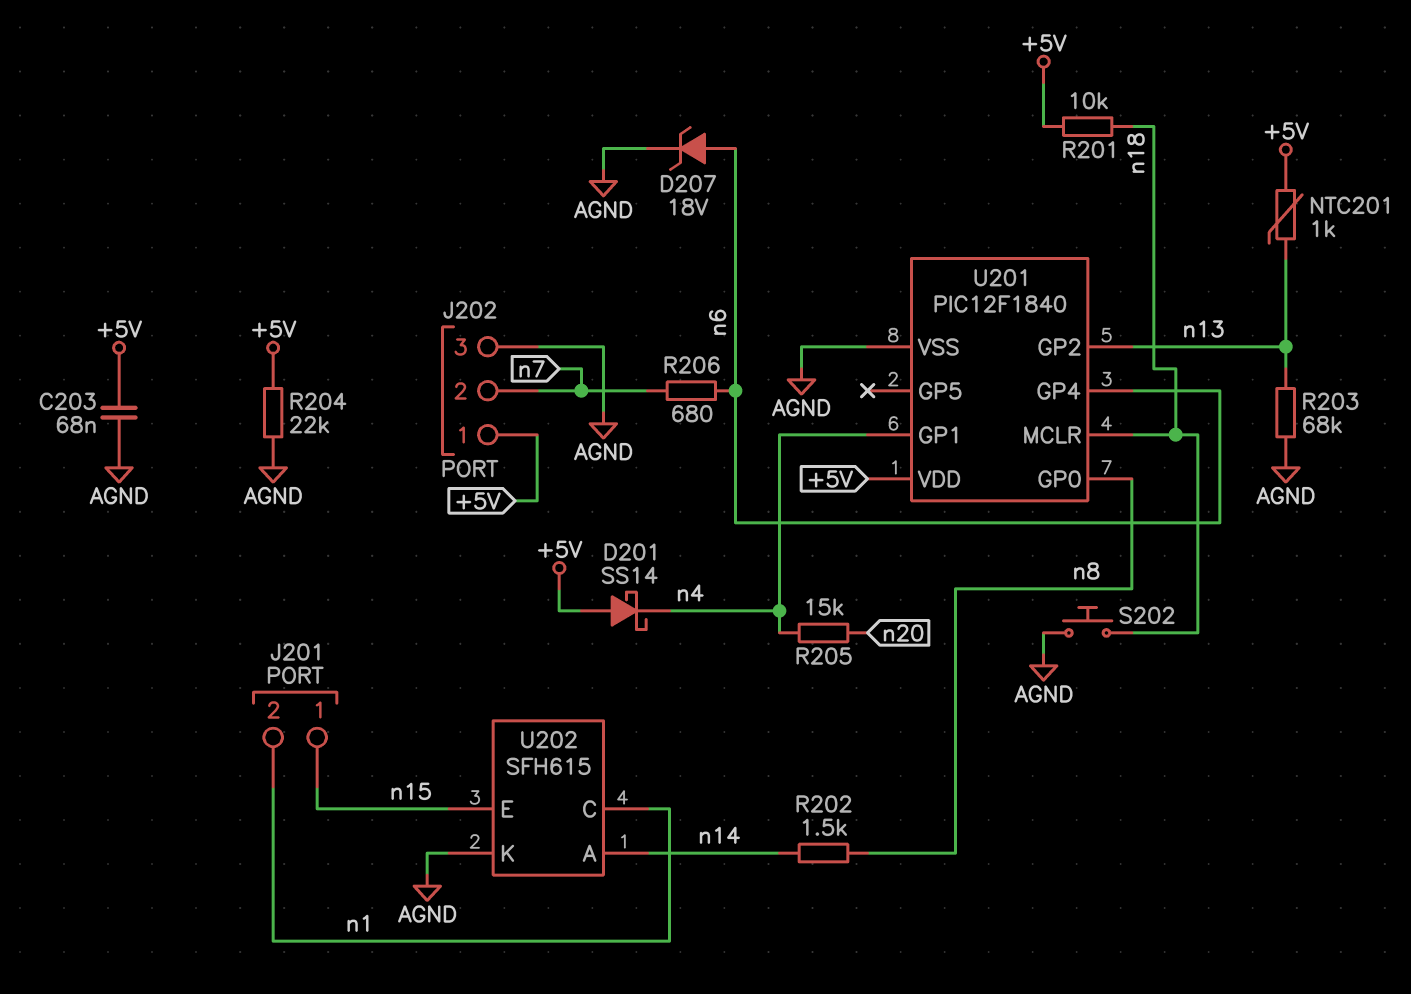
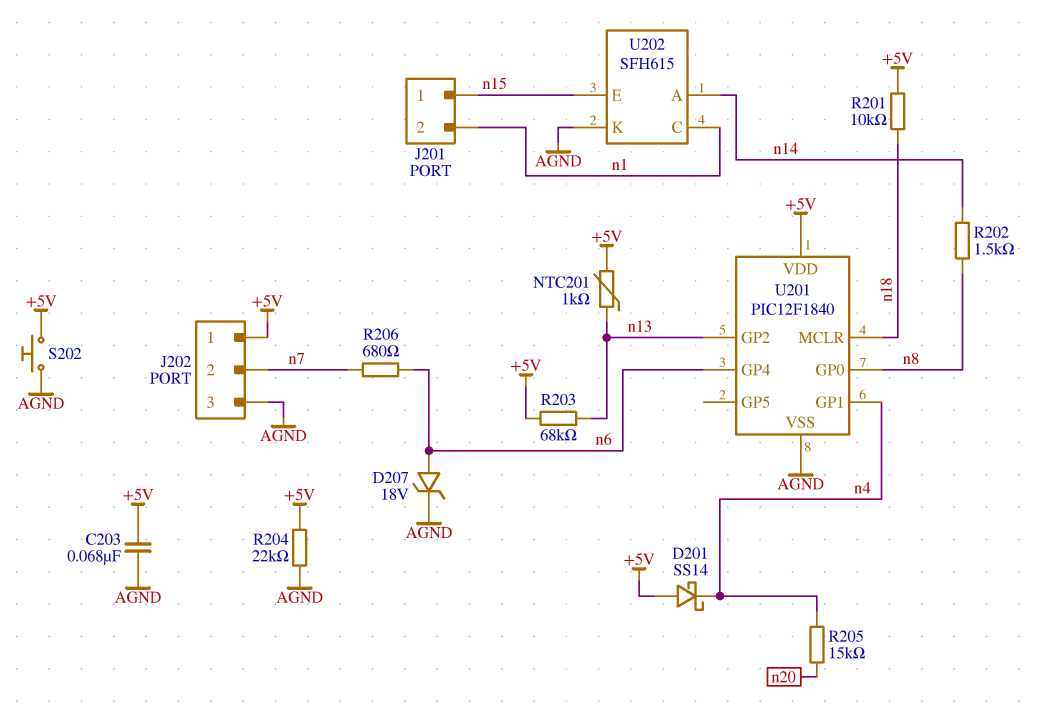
R203: 68k (AGND, n13) -> 68k (+5V, n13)
S202: button (AGND, n18) -> button (+5V, AGND)

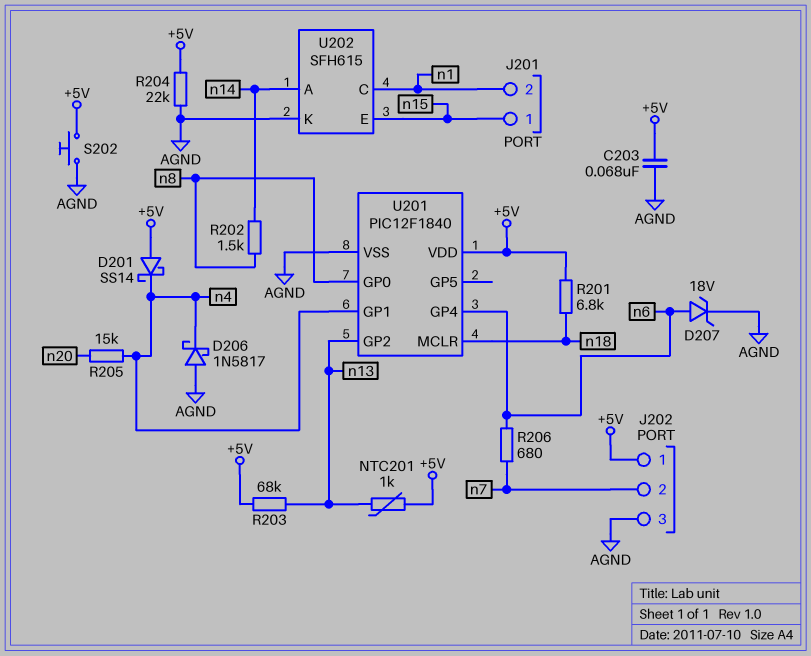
D206: none -> schottky 1N5817 (A AGND, K n4)
R201: 10k (+5V, n18) -> 6.8k (+5V, n18)

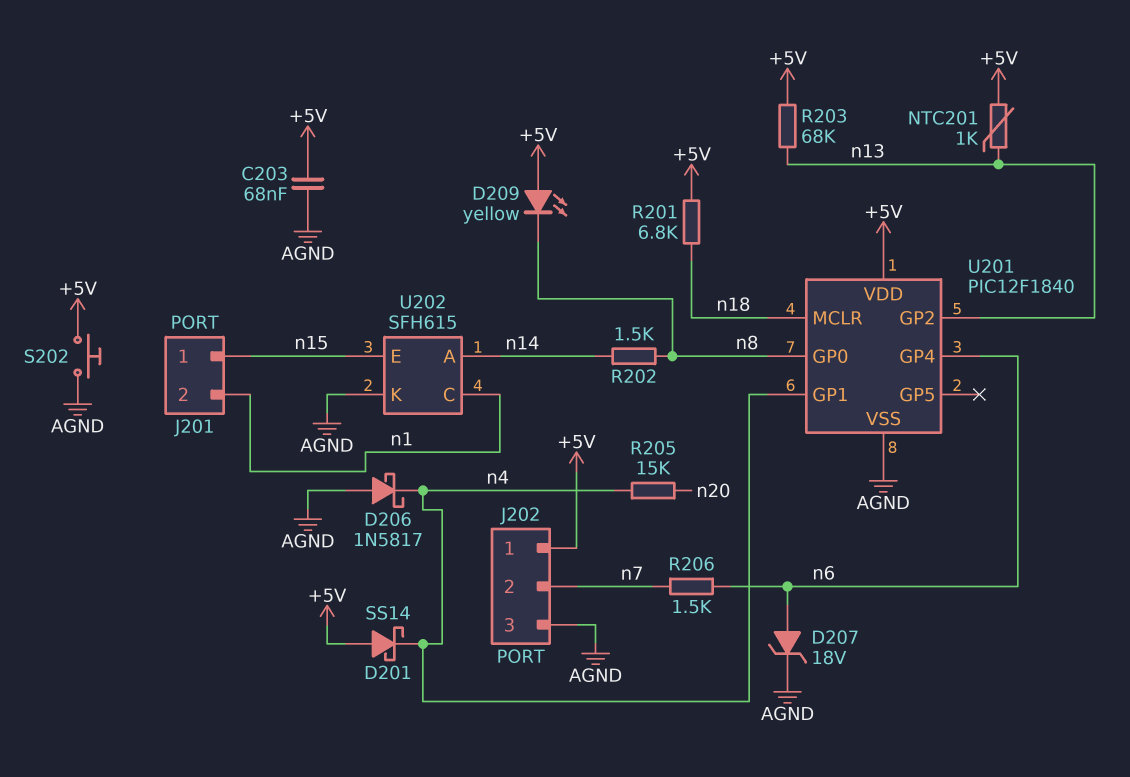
D209: none -> LED yellow (A +5V, K n8)
R204: 22k (+5V, AGND) -> none
R206: 680 (n6, n7) -> 1.5k (n6, n7)

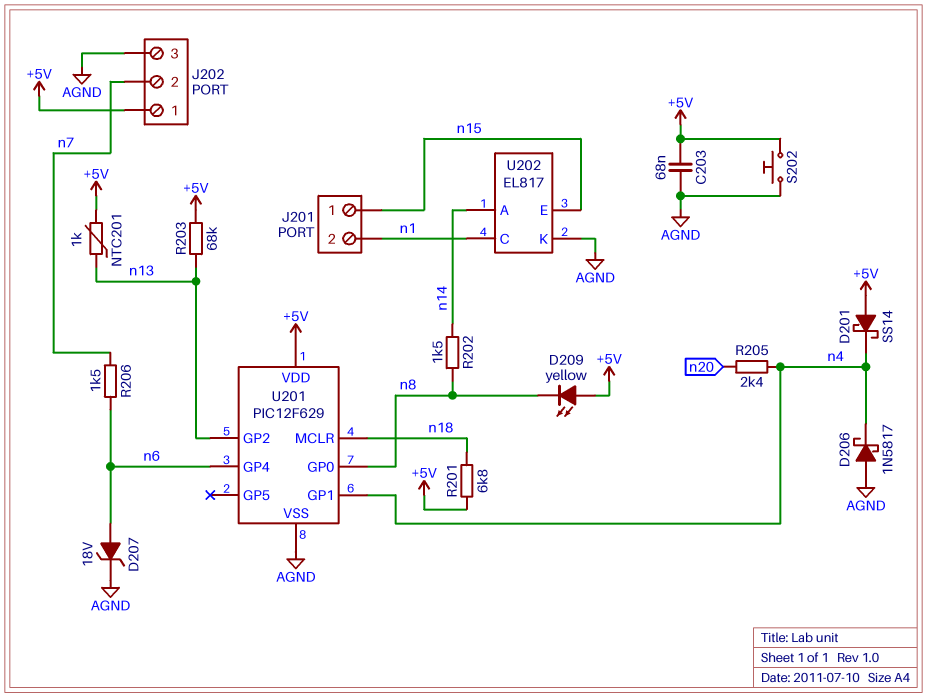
R205: 15k (n4, n20) -> 2.4k (n4, n20)
U201: PIC12F1840 -> PIC12F629
U202: SFH615 -> EL817

